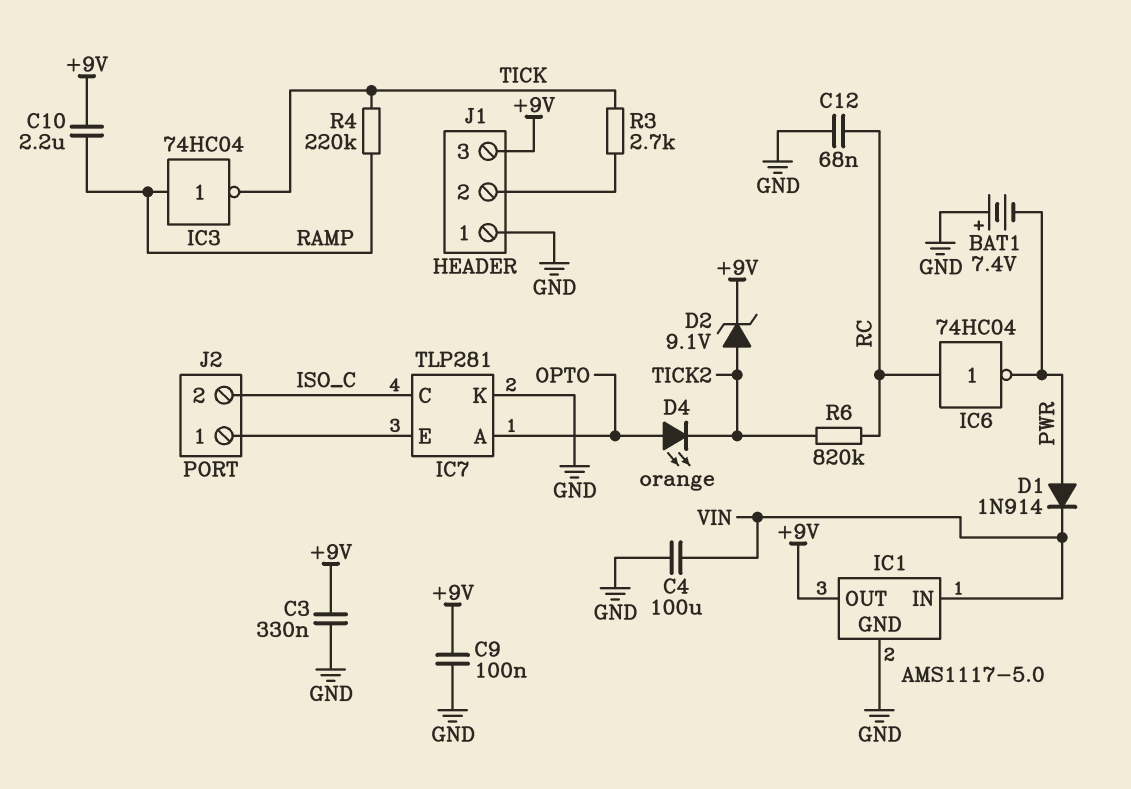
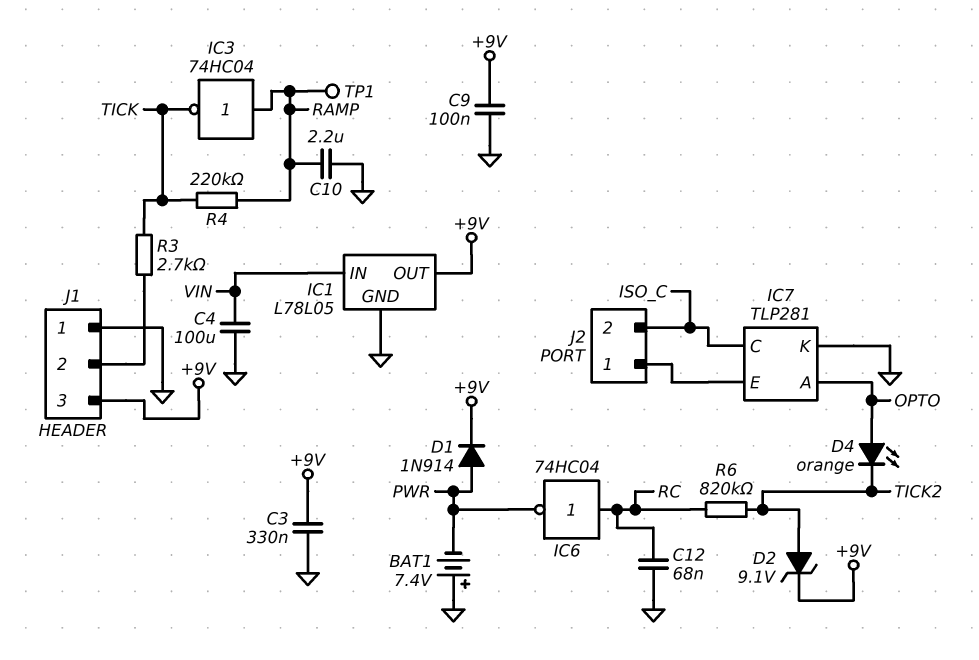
C10: 2.2uF (+9V, RAMP) -> 2.2uF (GND, RAMP)
D1: diode 1N914 (A PWR, K VIN) -> diode 1N914 (A PWR, K +9V)
IC1: AMS1117-5.0 -> L78L05
TP1: none -> test point (RAMP)

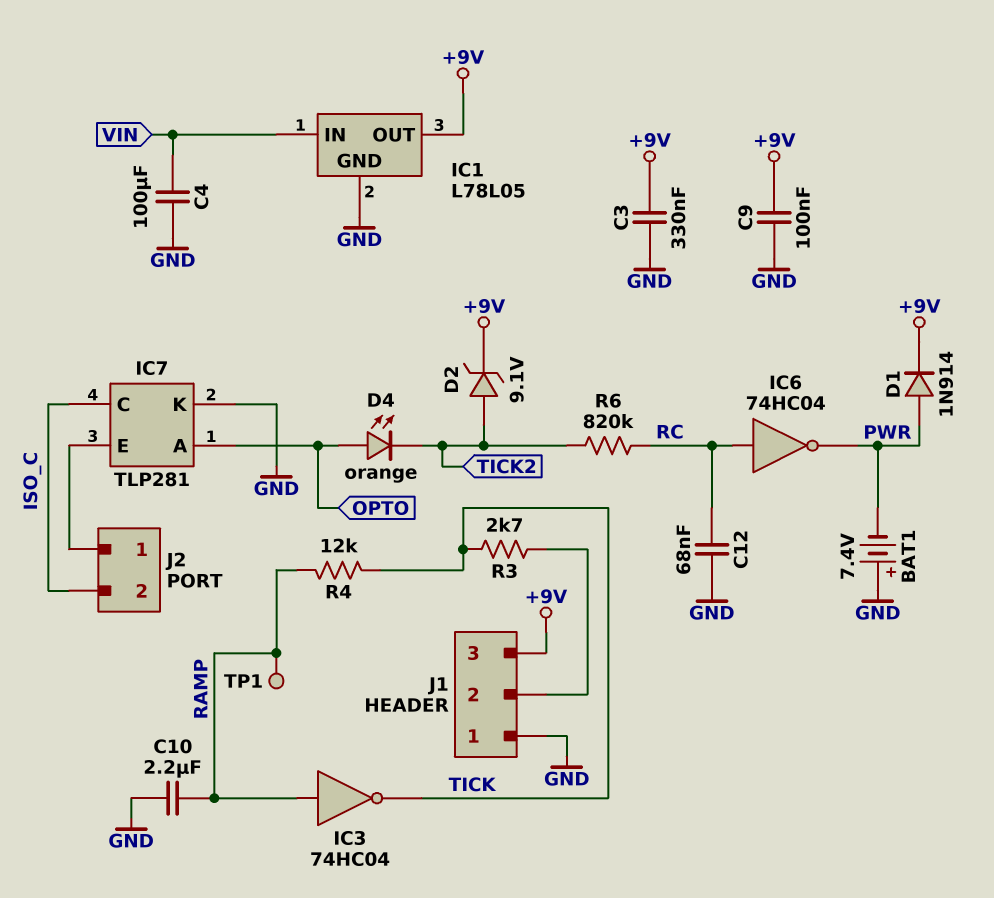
R4: 220k (RAMP, TICK) -> 12k (RAMP, TICK)

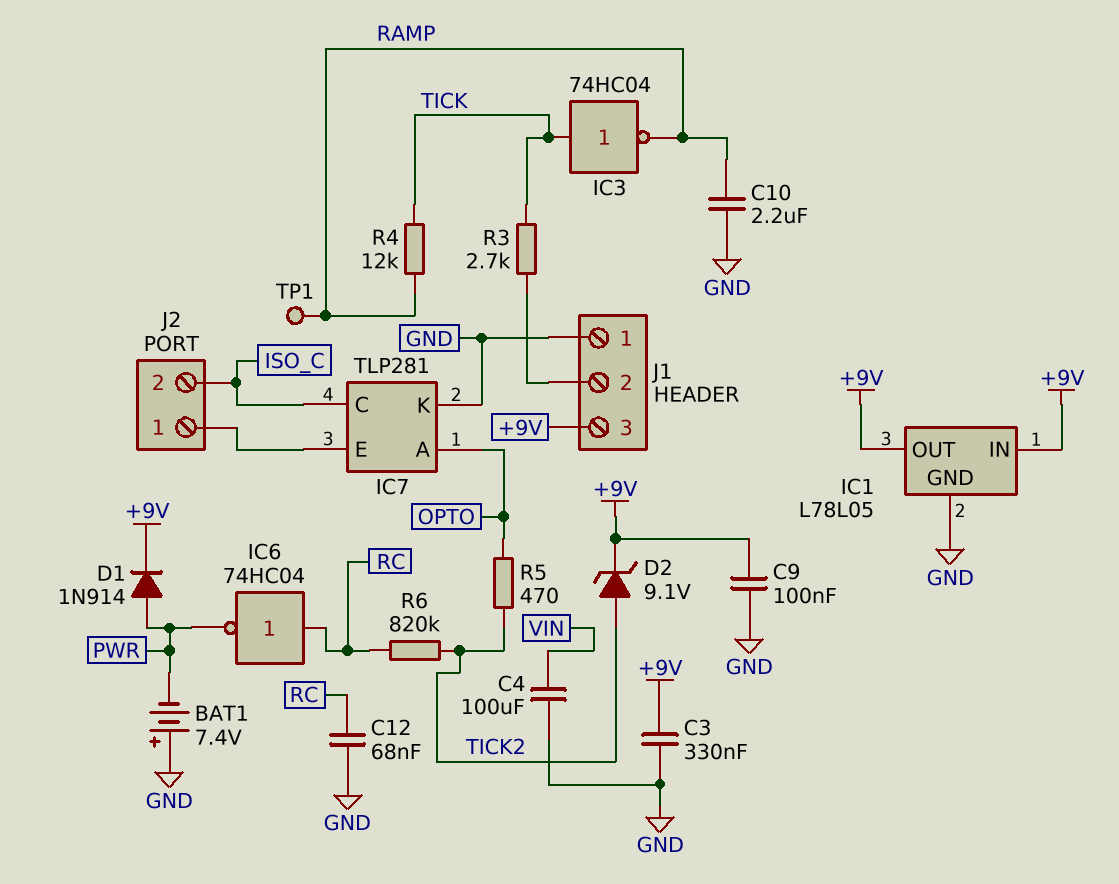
D4: LED orange (A OPTO, K TICK2) -> none
IC1 pin IN: VIN -> +9V
IC3: NOT 74HC04 (in RAMP, out TICK) -> NOT 74HC04 (in TICK, out RAMP)
R5: none -> 470 (OPTO, TICK2)

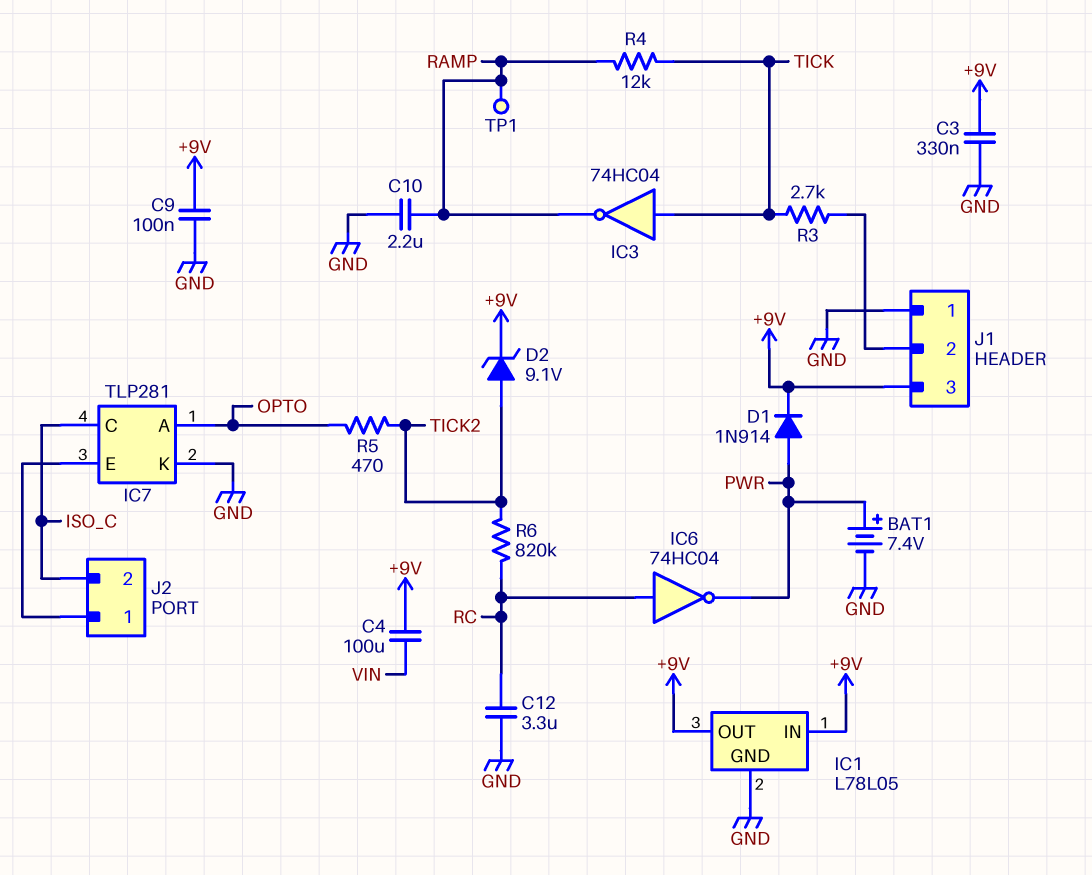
BAT1: 7.4V (plus GND, minus PWR) -> 7.4V (plus PWR, minus GND)
C4: 100uF (GND, VIN) -> 100uF (+9V, VIN)
C12: 68nF (GND, RC) -> 3.3uF (GND, RC)

